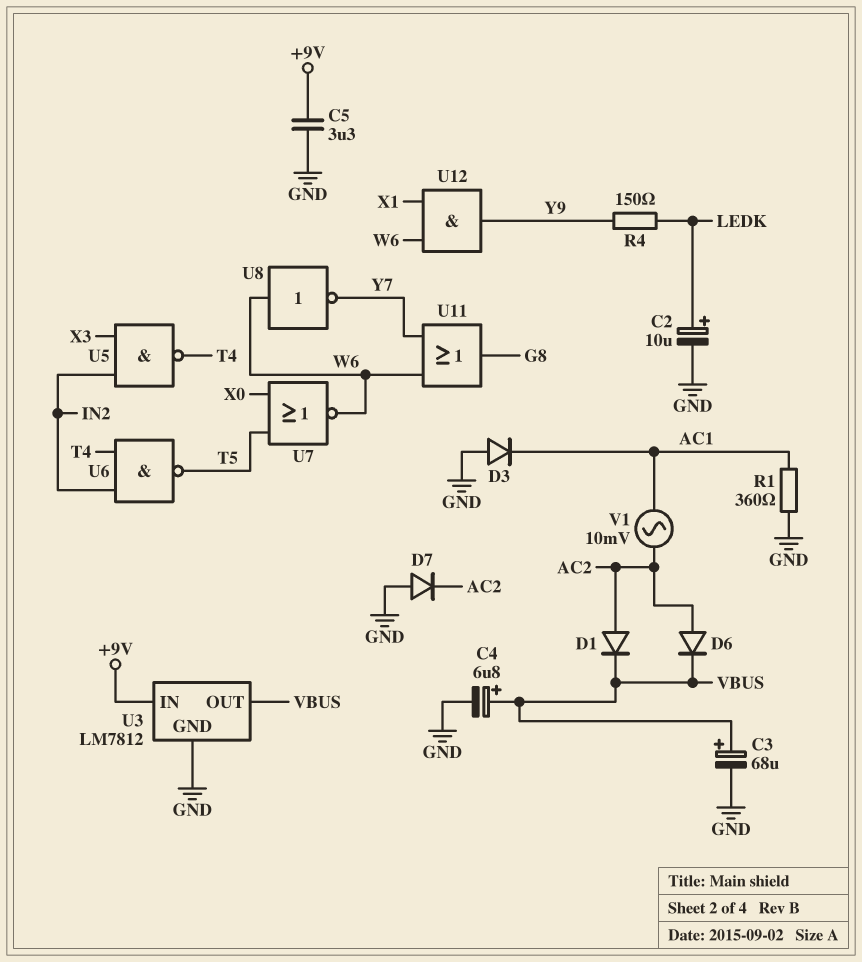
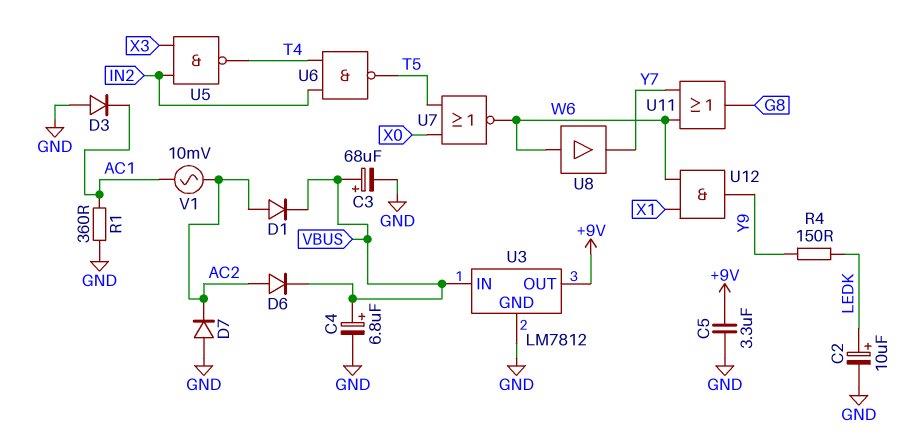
U3 pin IN: +9V -> VBUS
U3 pin OUT: VBUS -> +9V
U8: NOT (in W6, out Y7) -> buffer (in W6, out Y7)

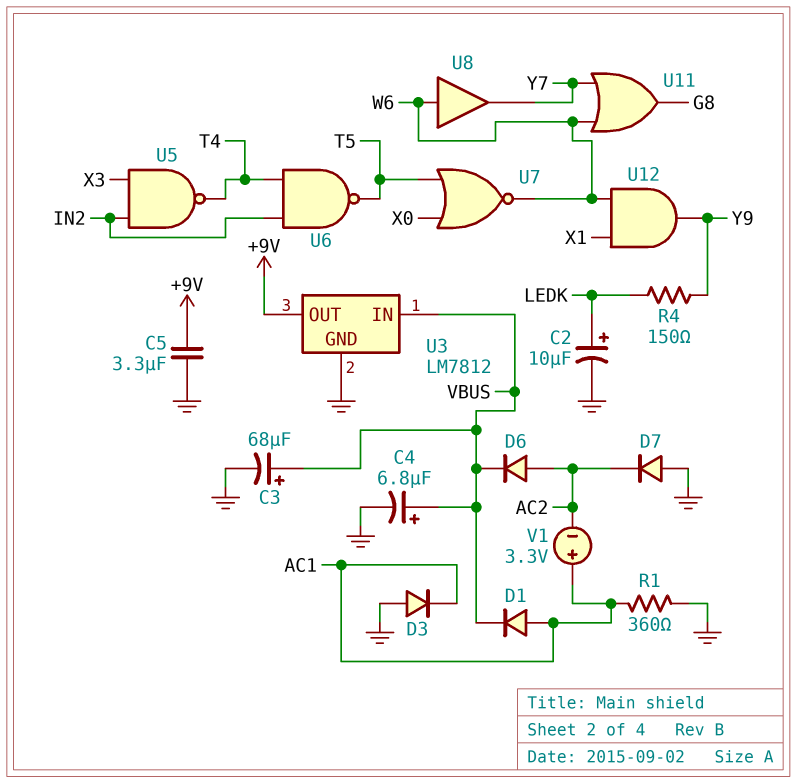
D1: diode (A AC2, K VBUS) -> diode (A AC1, K VBUS)
V1: AC 10mV (AC1, AC2) -> 3.3V (plus AC1, minus AC2)

